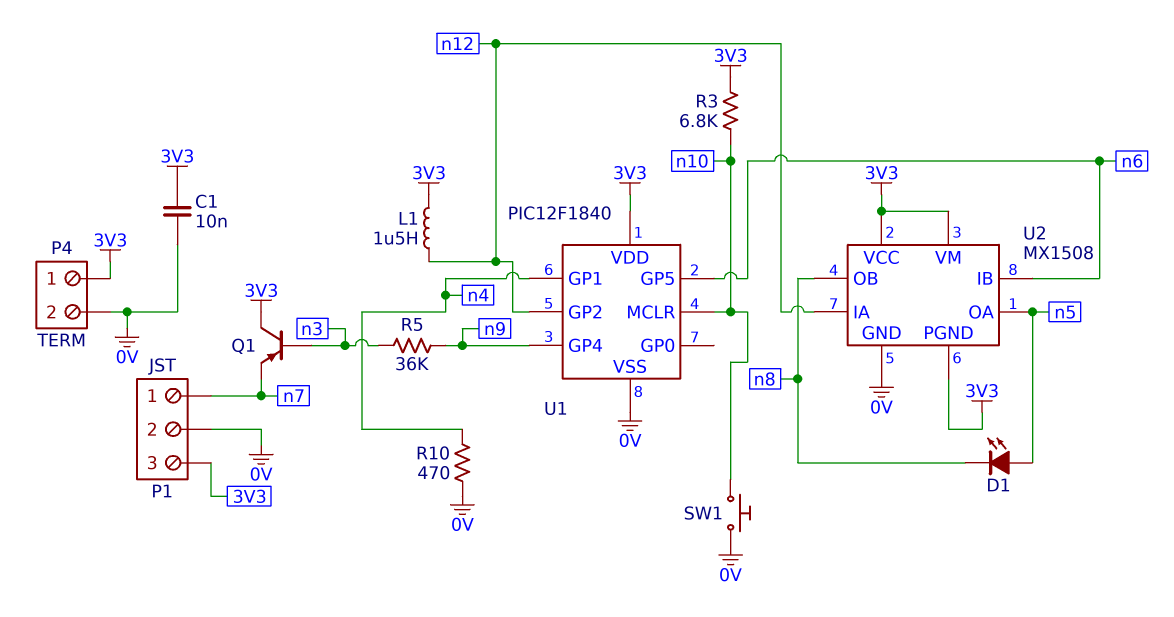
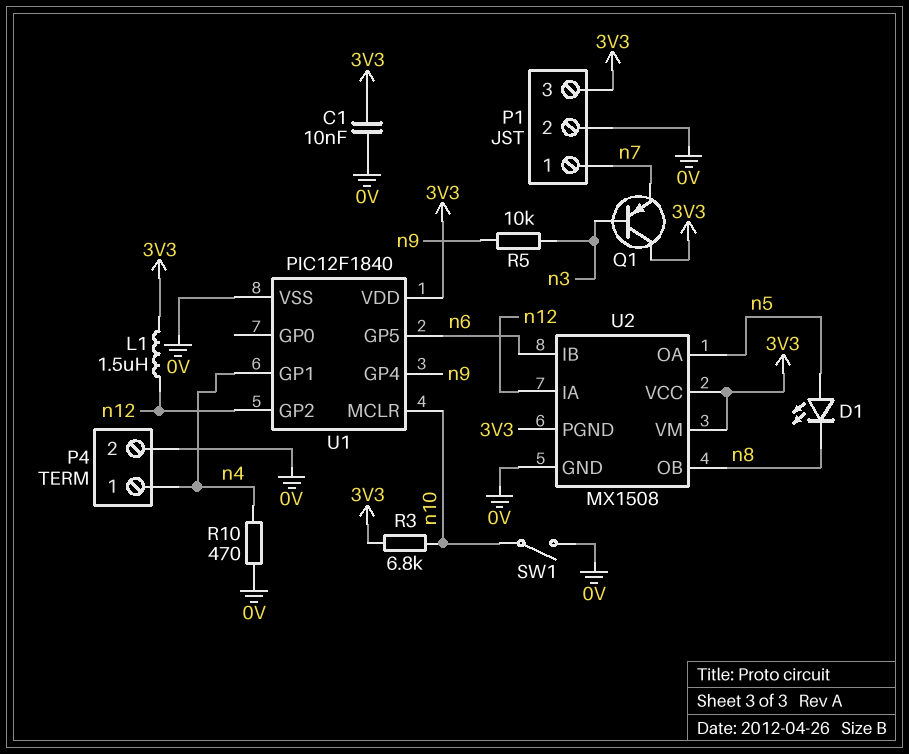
P4 pin 1: 3V3 -> n4
R5: 36k (n3, n9) -> 10k (n3, n9)
SW1: button (0V, n10) -> switch (0V, n10)

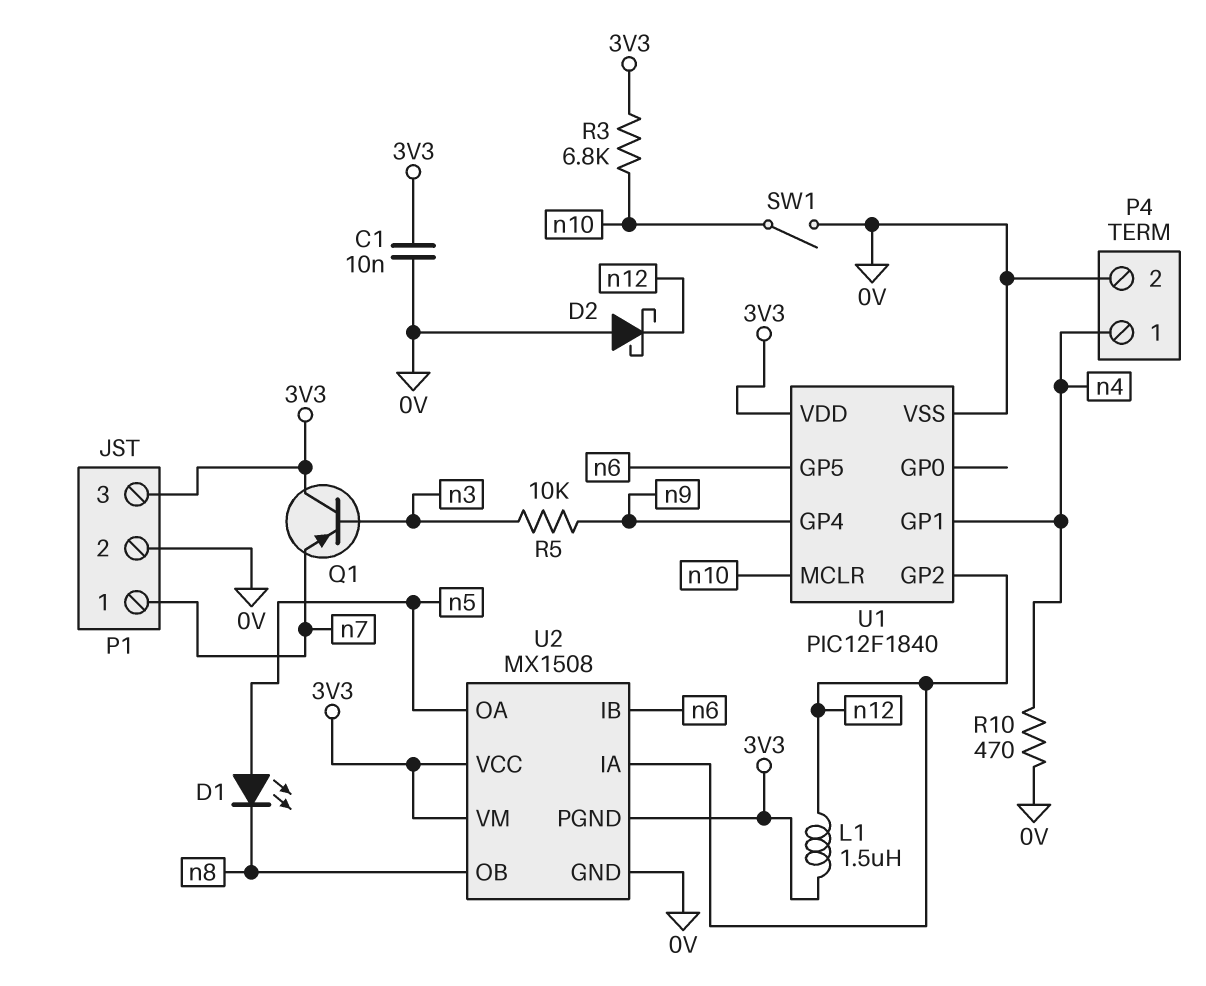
D2: none -> schottky (A 0V, K n12)

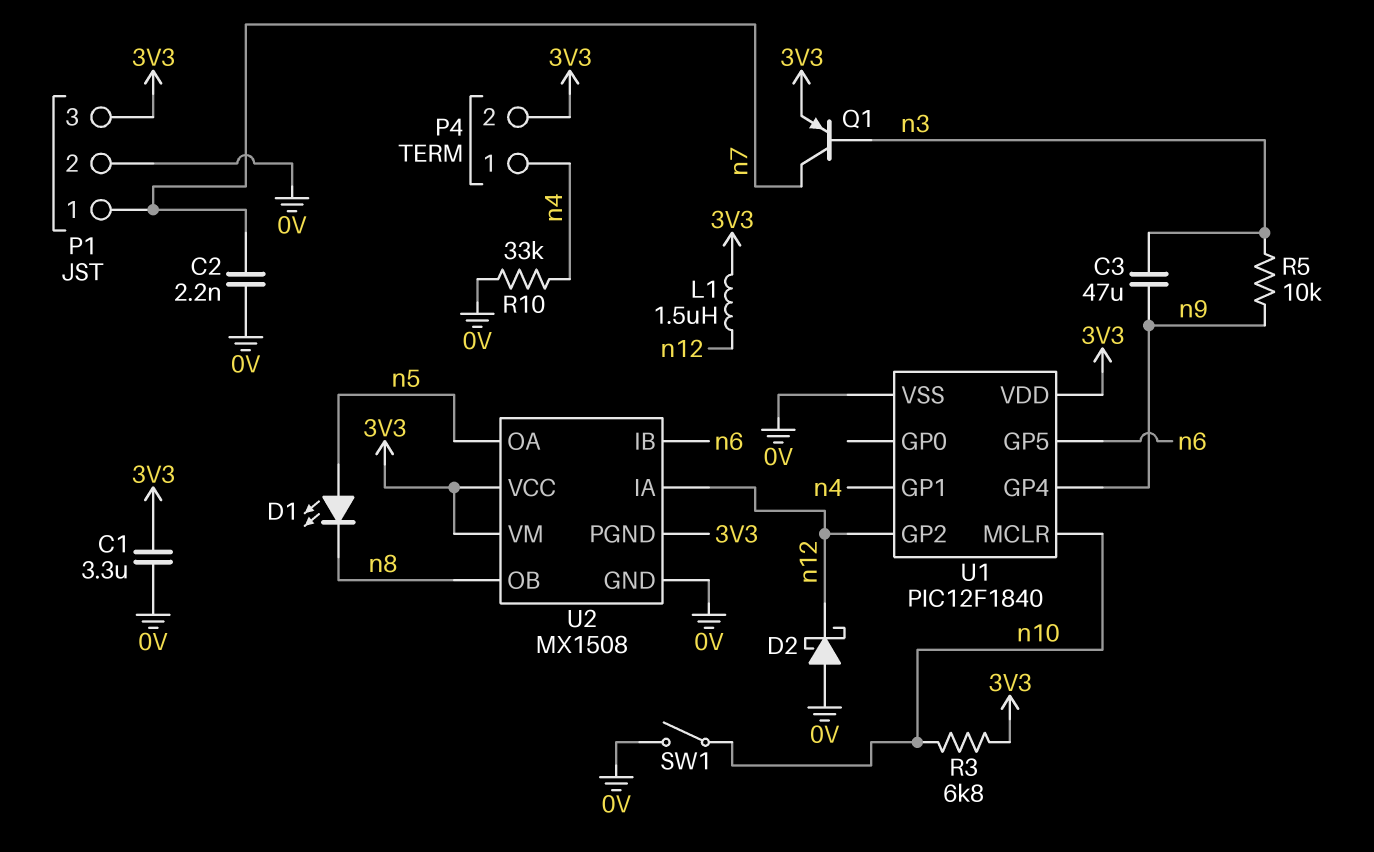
C1: 10nF (0V, 3V3) -> 3.3uF (0V, 3V3)
C2: none -> 2.2nF (0V, n7)
C3: none -> 47uF (n3, n9)
P4 pin 2: 0V -> 3V3
Q1: PNP (B n3, C 3V3, E n7) -> PNP (B n3, C n7, E 3V3)
R10: 470 (0V, n4) -> 33k (0V, n4)

